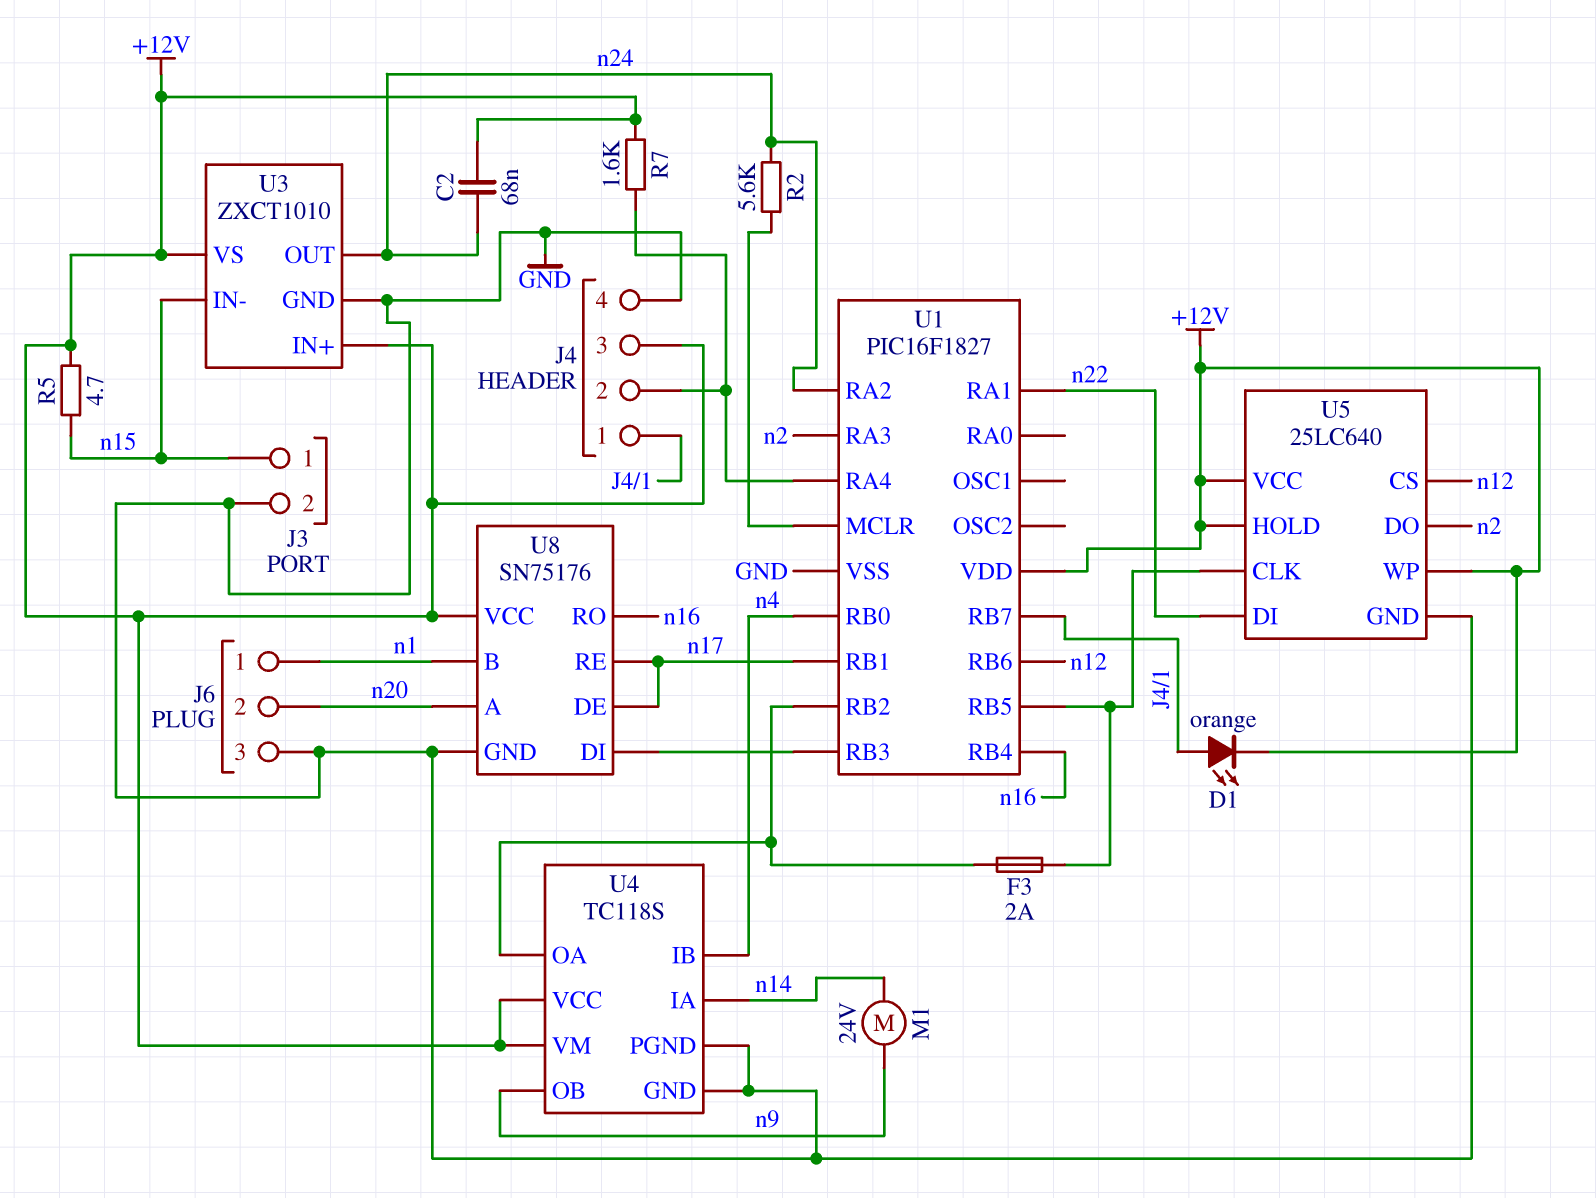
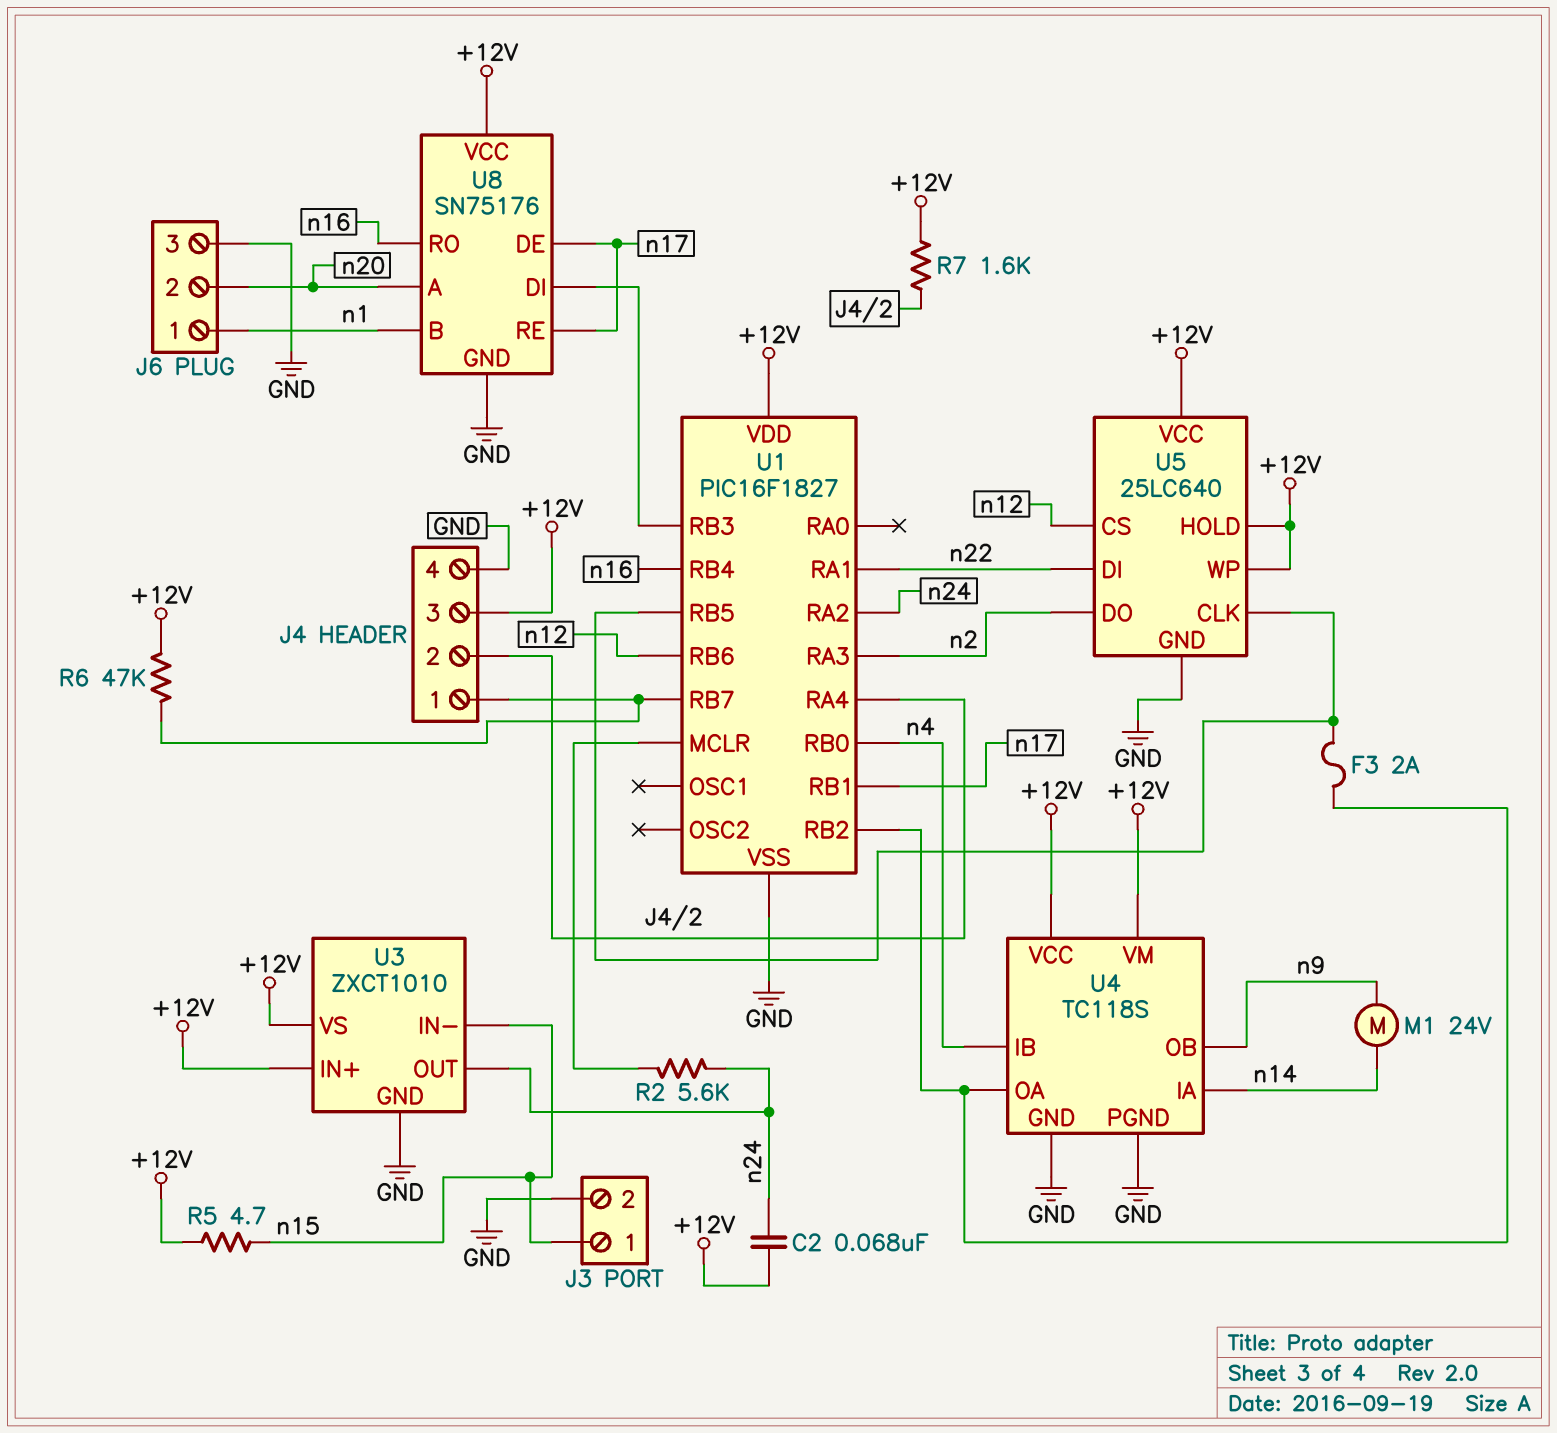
D1: LED orange (A J4/1, K +12V) -> none
R6: none -> 47k (+12V, J4/1)

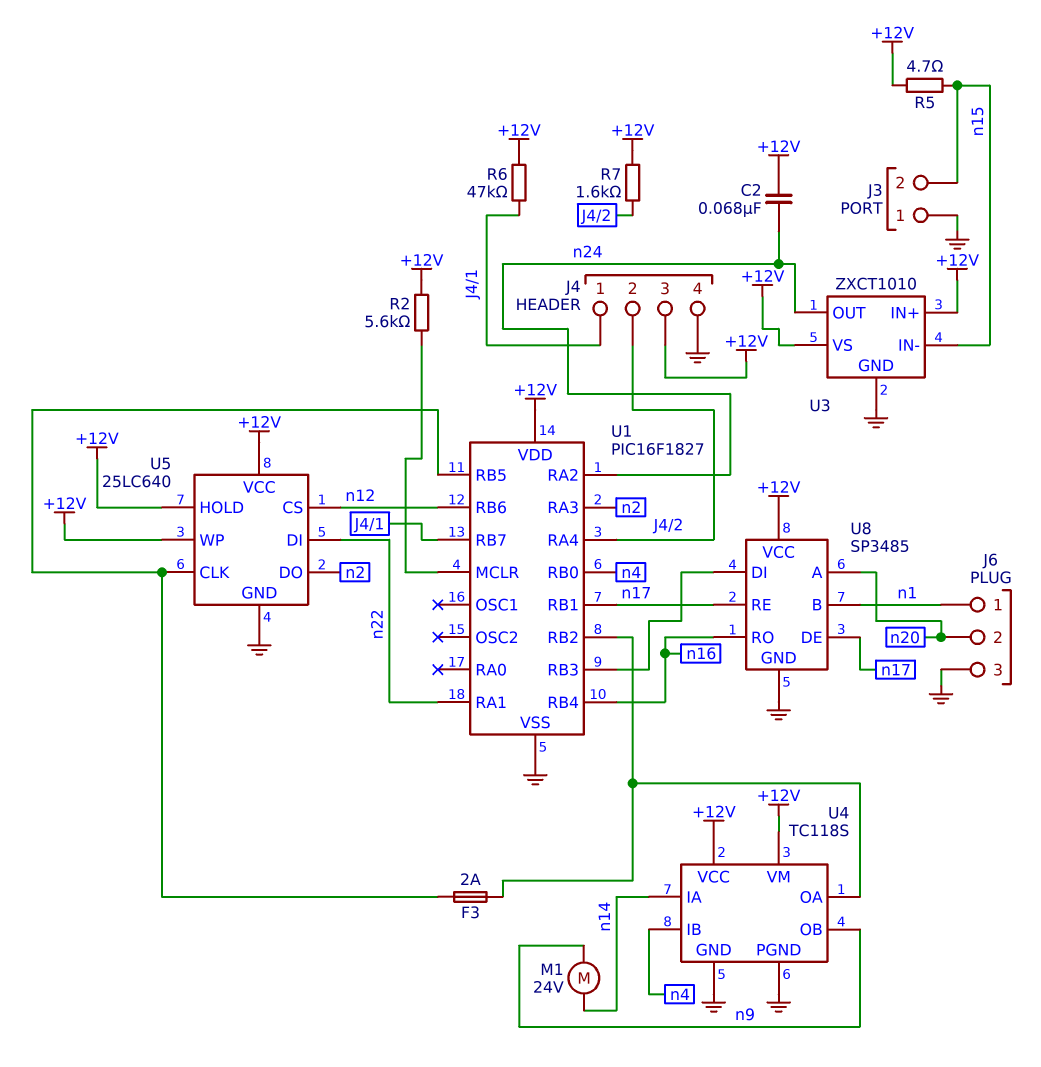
J3 pin 1: n15 -> GND
J3 pin 2: GND -> n15
R2: 5.6k (U1/MCLR, n24) -> 5.6k (+12V, U1/MCLR)
U8: SN75176 -> SP3485

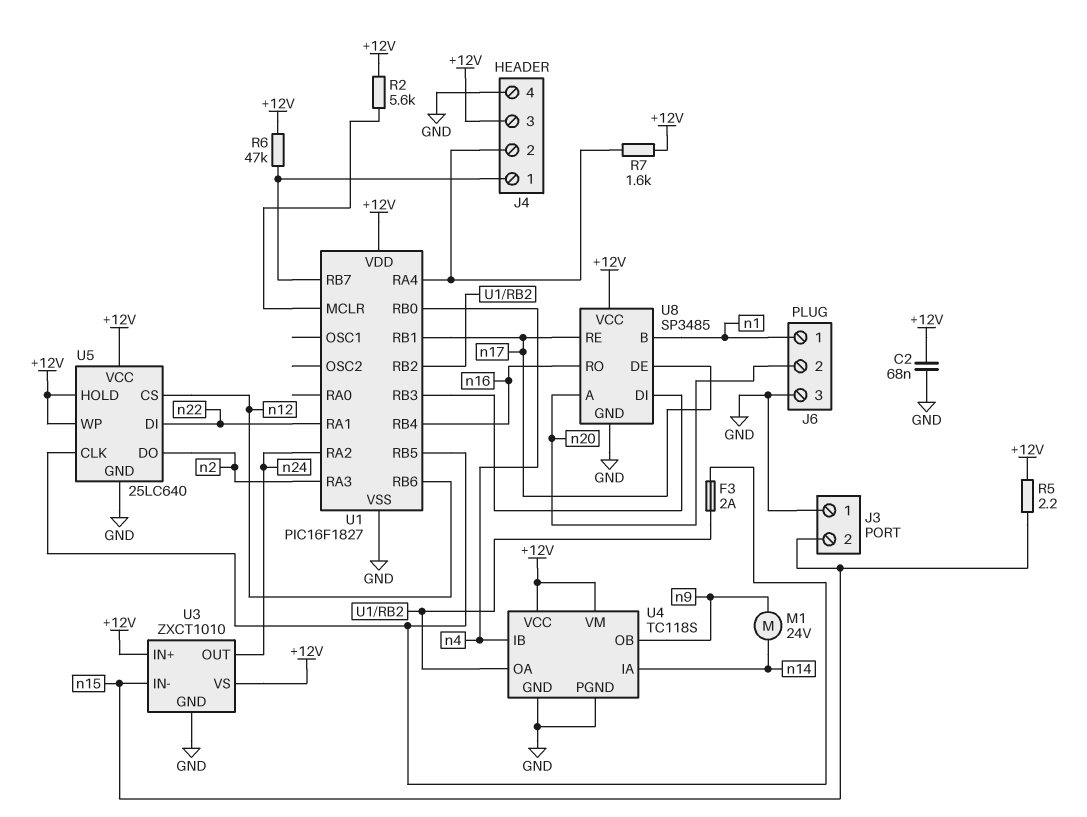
C2: 68nF (+12V, n24) -> 68nF (+12V, GND)
R5: 4.7 (+12V, n15) -> 2.2 (+12V, n15)

